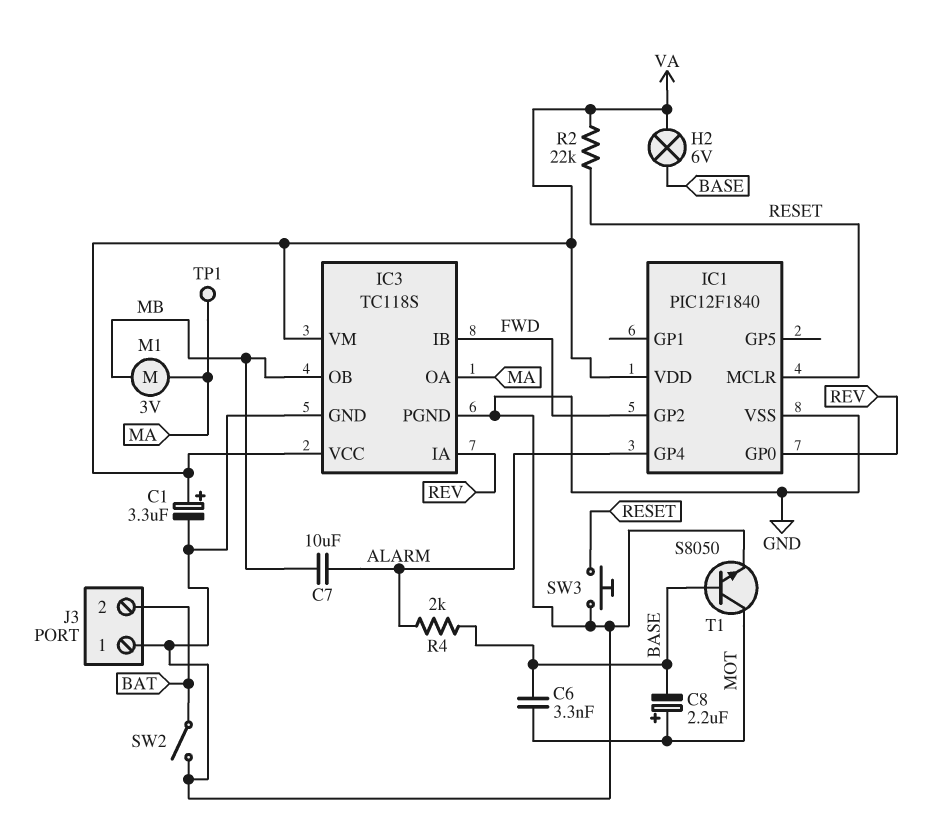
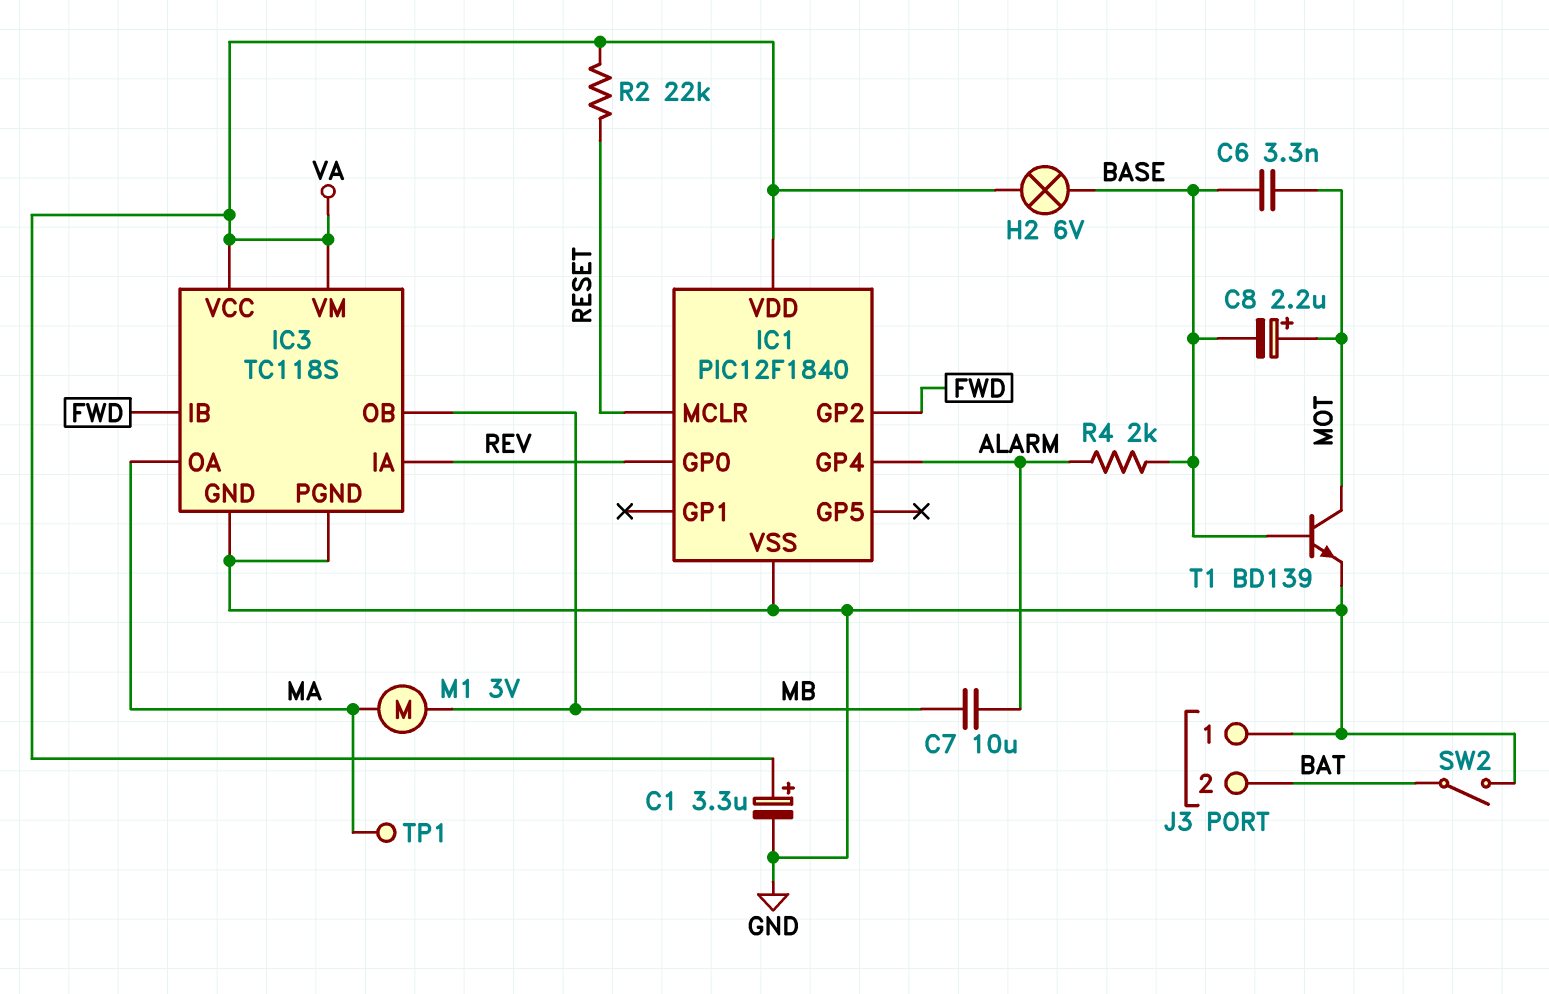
SW3: button (GND, RESET) -> none
T1: NPN S8050 (B BASE, C MOT, E GND) -> NPN BD139 (B BASE, C MOT, E GND)

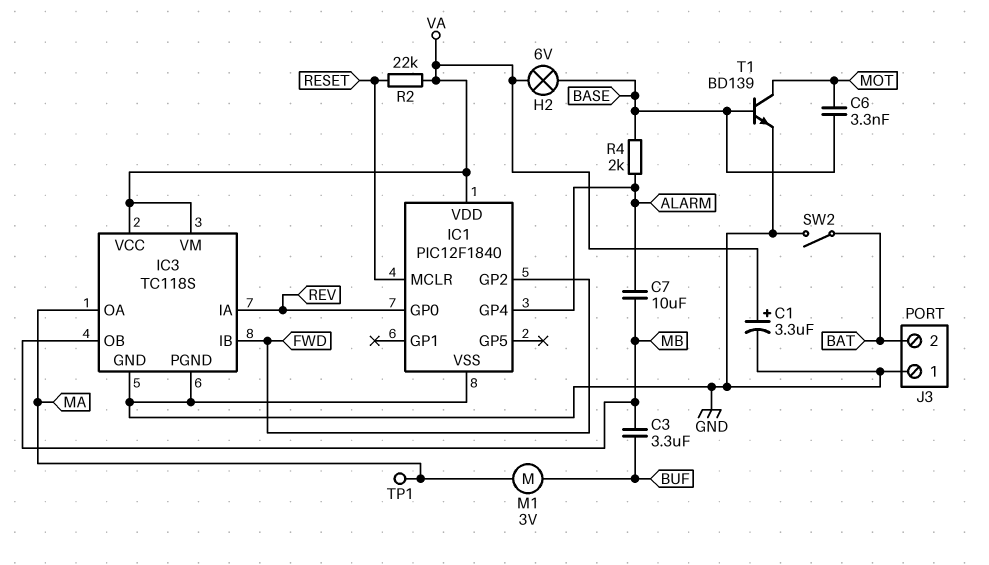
C3: none -> 3.3uF (BUF, MB)
C8: 2.2uF (plus MOT, minus BASE) -> none
M1: motor 3V (MA, MB) -> motor 3V (BUF, MA)

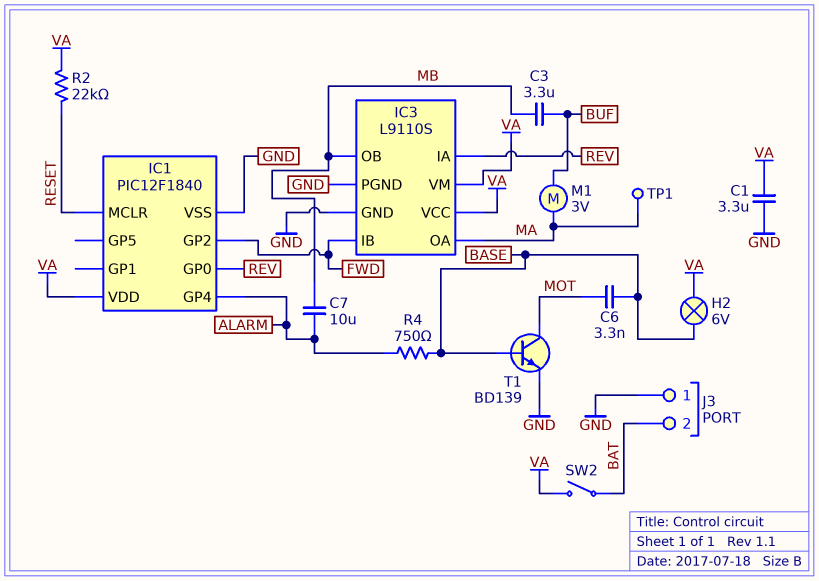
C1: 3.3uF (plus VA, minus GND) -> 3.3uF (GND, VA)
IC3: TC118S -> L9110S
R4: 2k (ALARM, BASE) -> 750 (ALARM, BASE)
SW2: switch (BAT, GND) -> switch (BAT, VA)

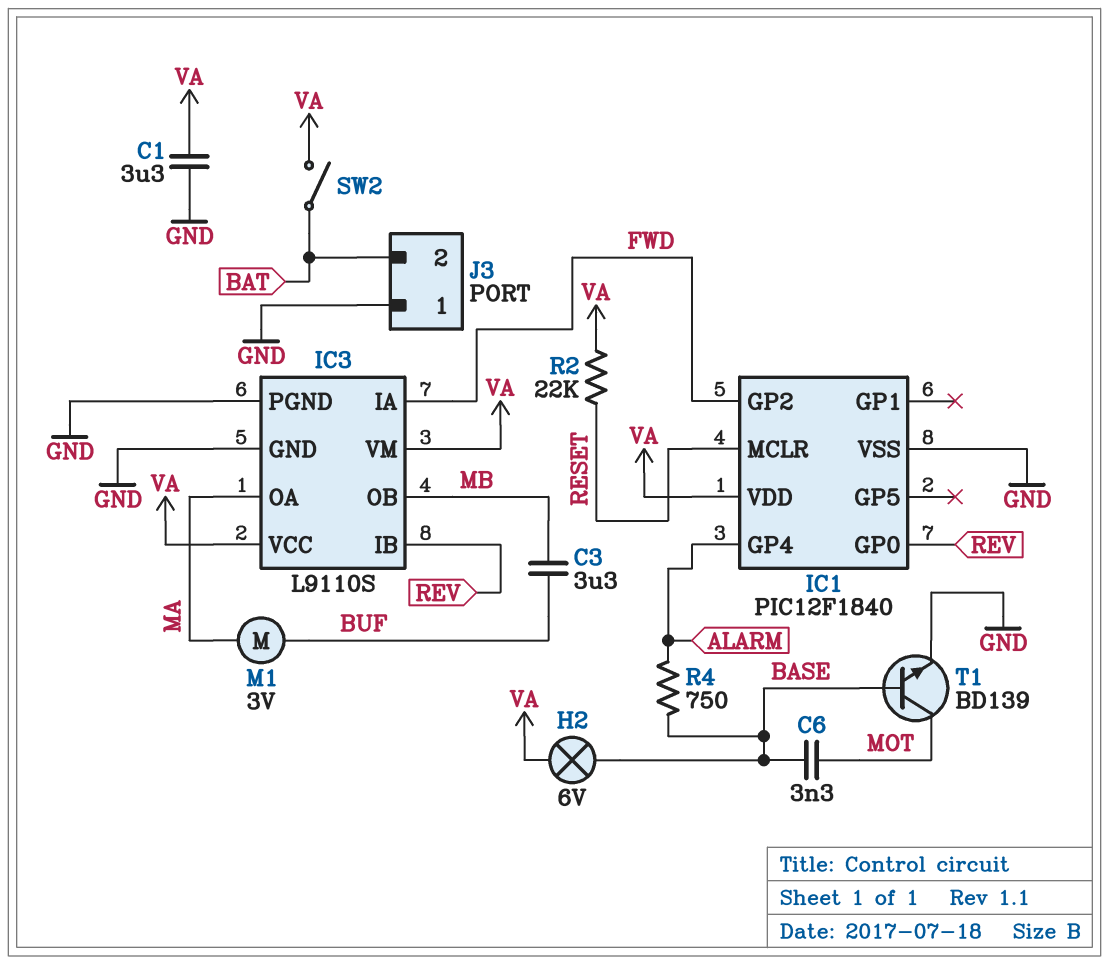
C7: 10uF (ALARM, MB) -> none
IC3 pin IA: REV -> FWD
IC3 pin IB: FWD -> REV
TP1: test point (MA) -> none

